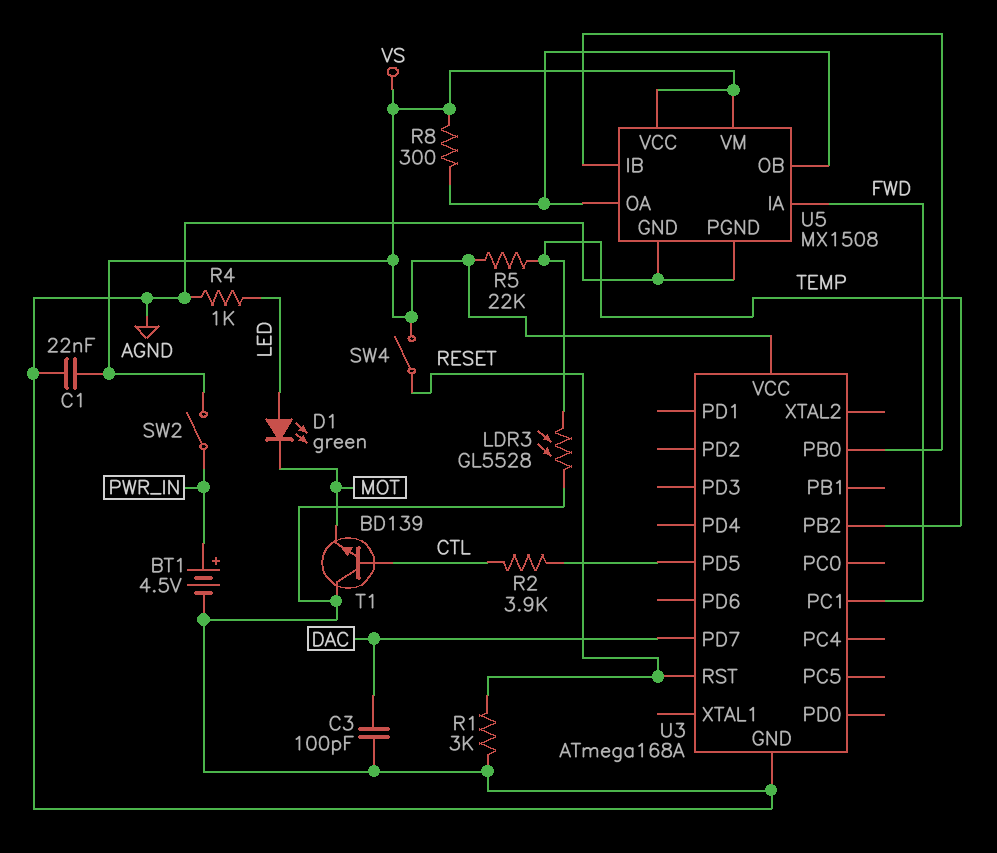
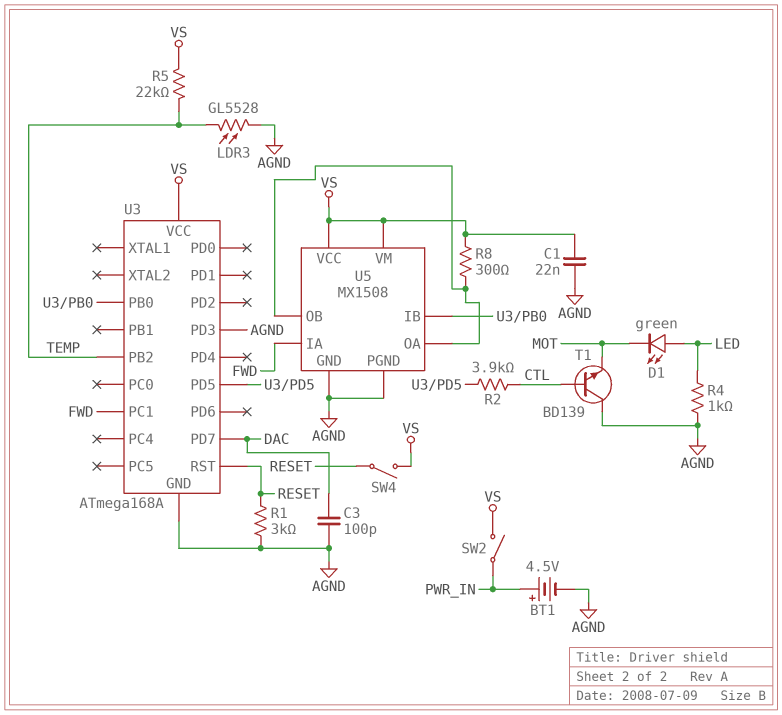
U3 pin PD3: none -> AGND

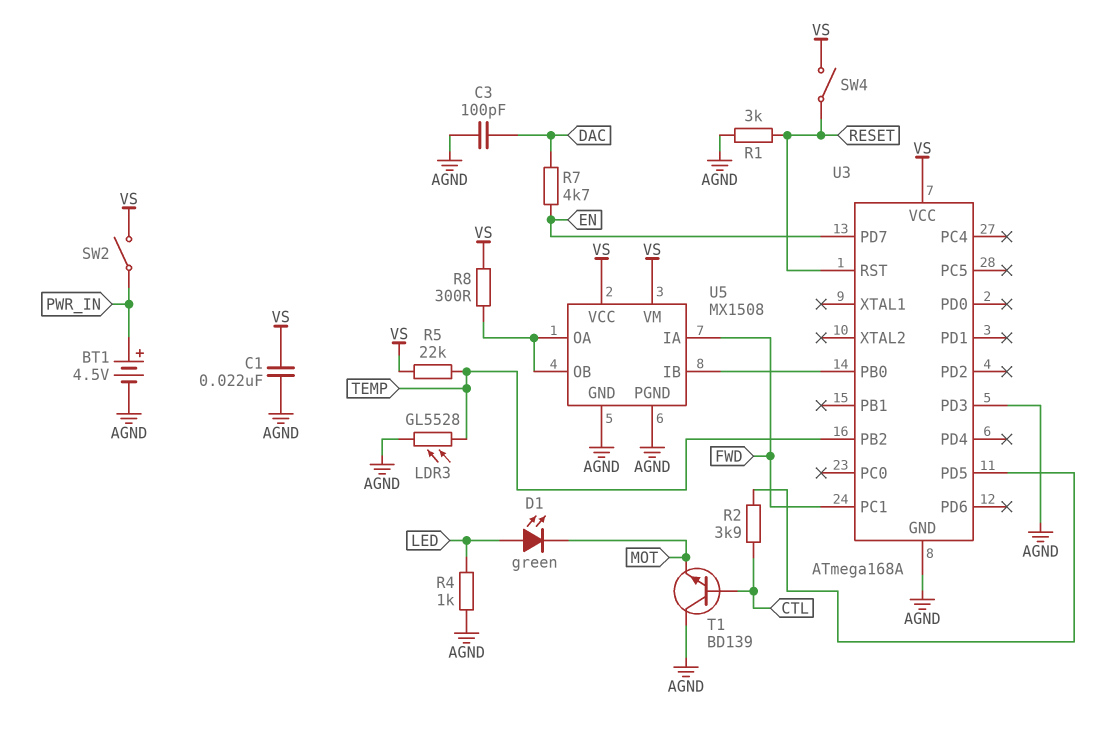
R7: none -> 4.7k (DAC, EN)
U3 pin PD7: DAC -> EN

